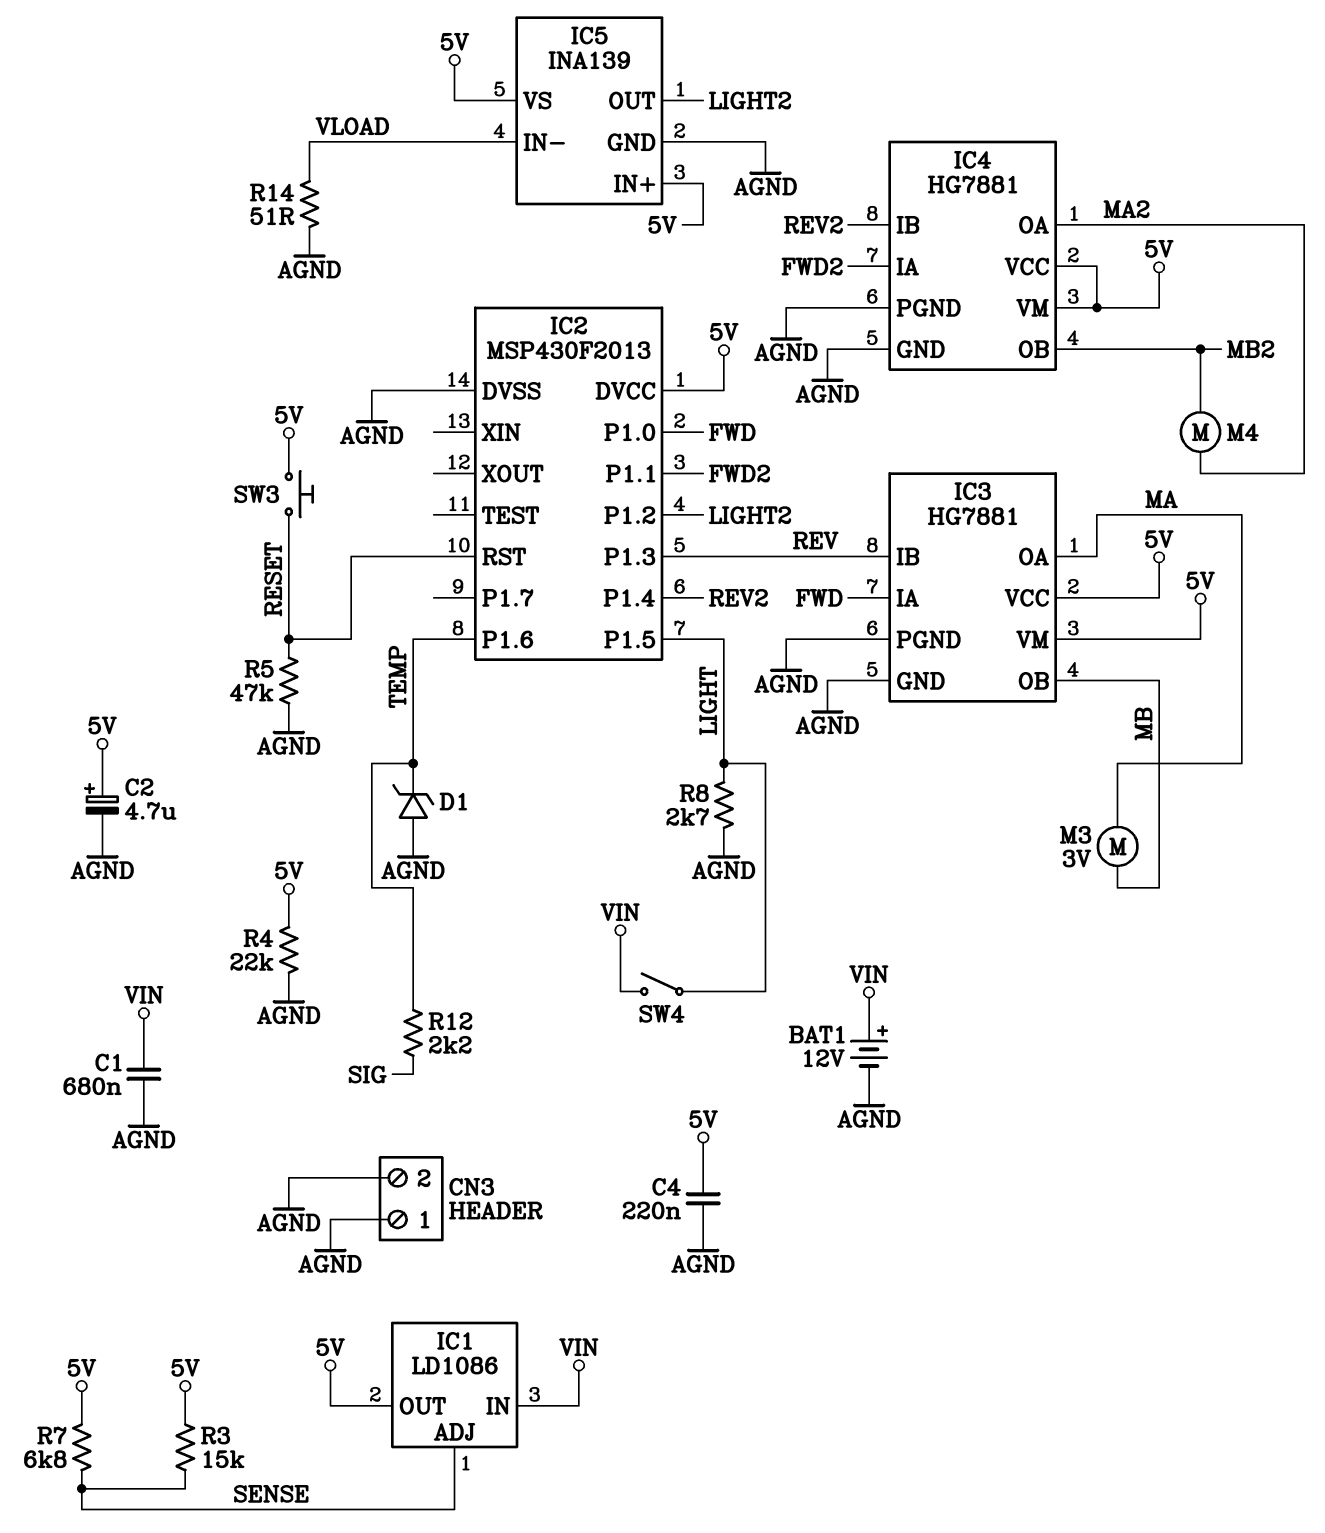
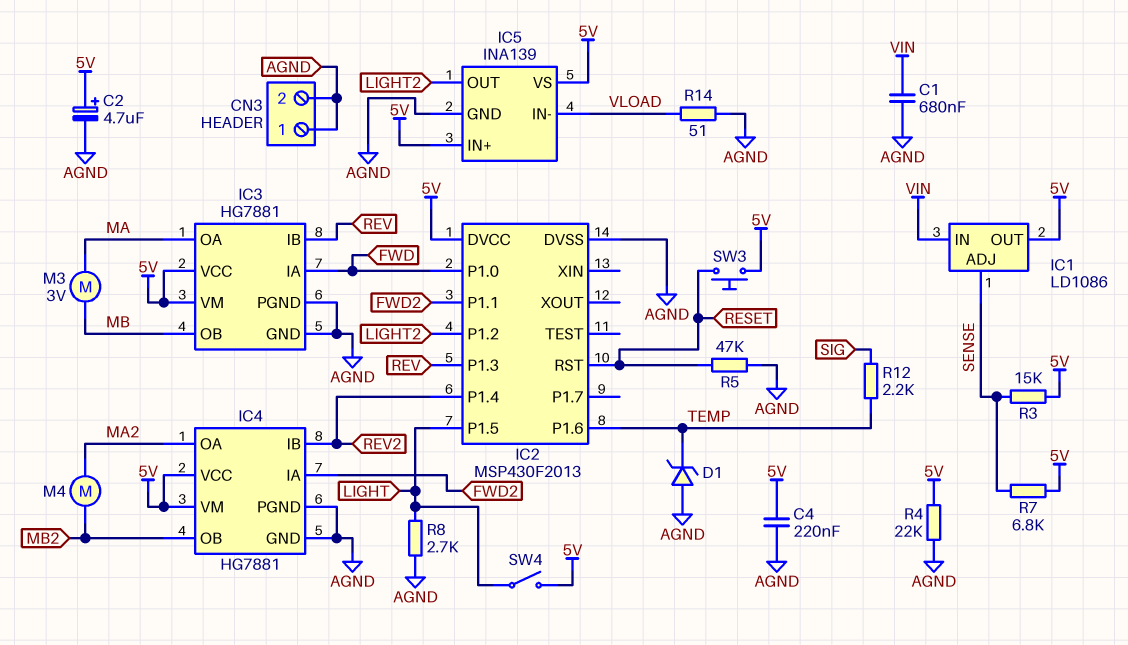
BAT1: 12V (plus VIN, minus AGND) -> none
SW4: switch (LIGHT, VIN) -> switch (5V, LIGHT)

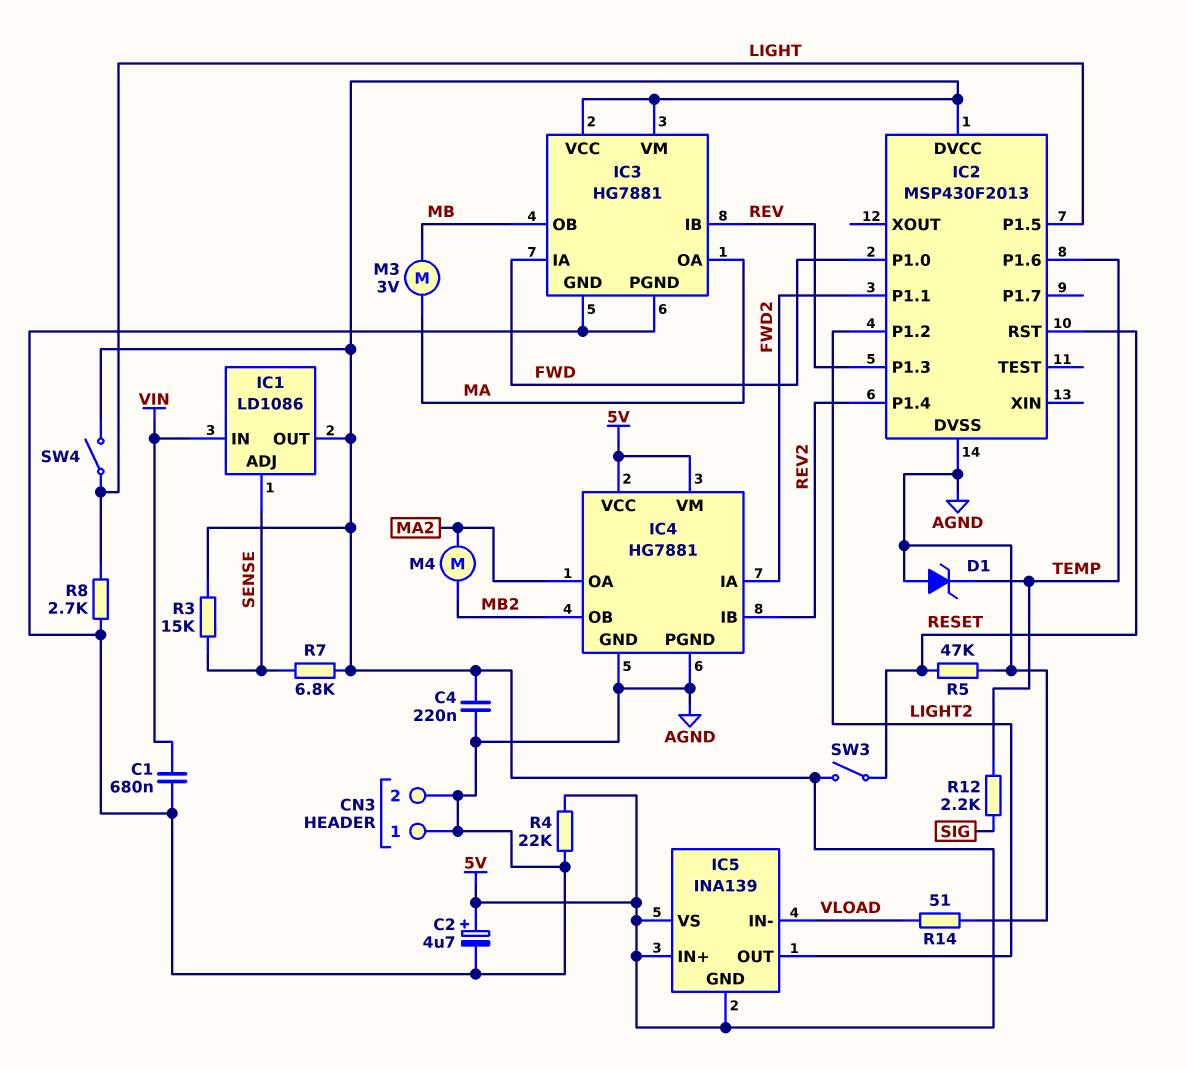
IC5 pin GND: AGND -> 5V
SW3: button (5V, RESET) -> switch (5V, RESET)

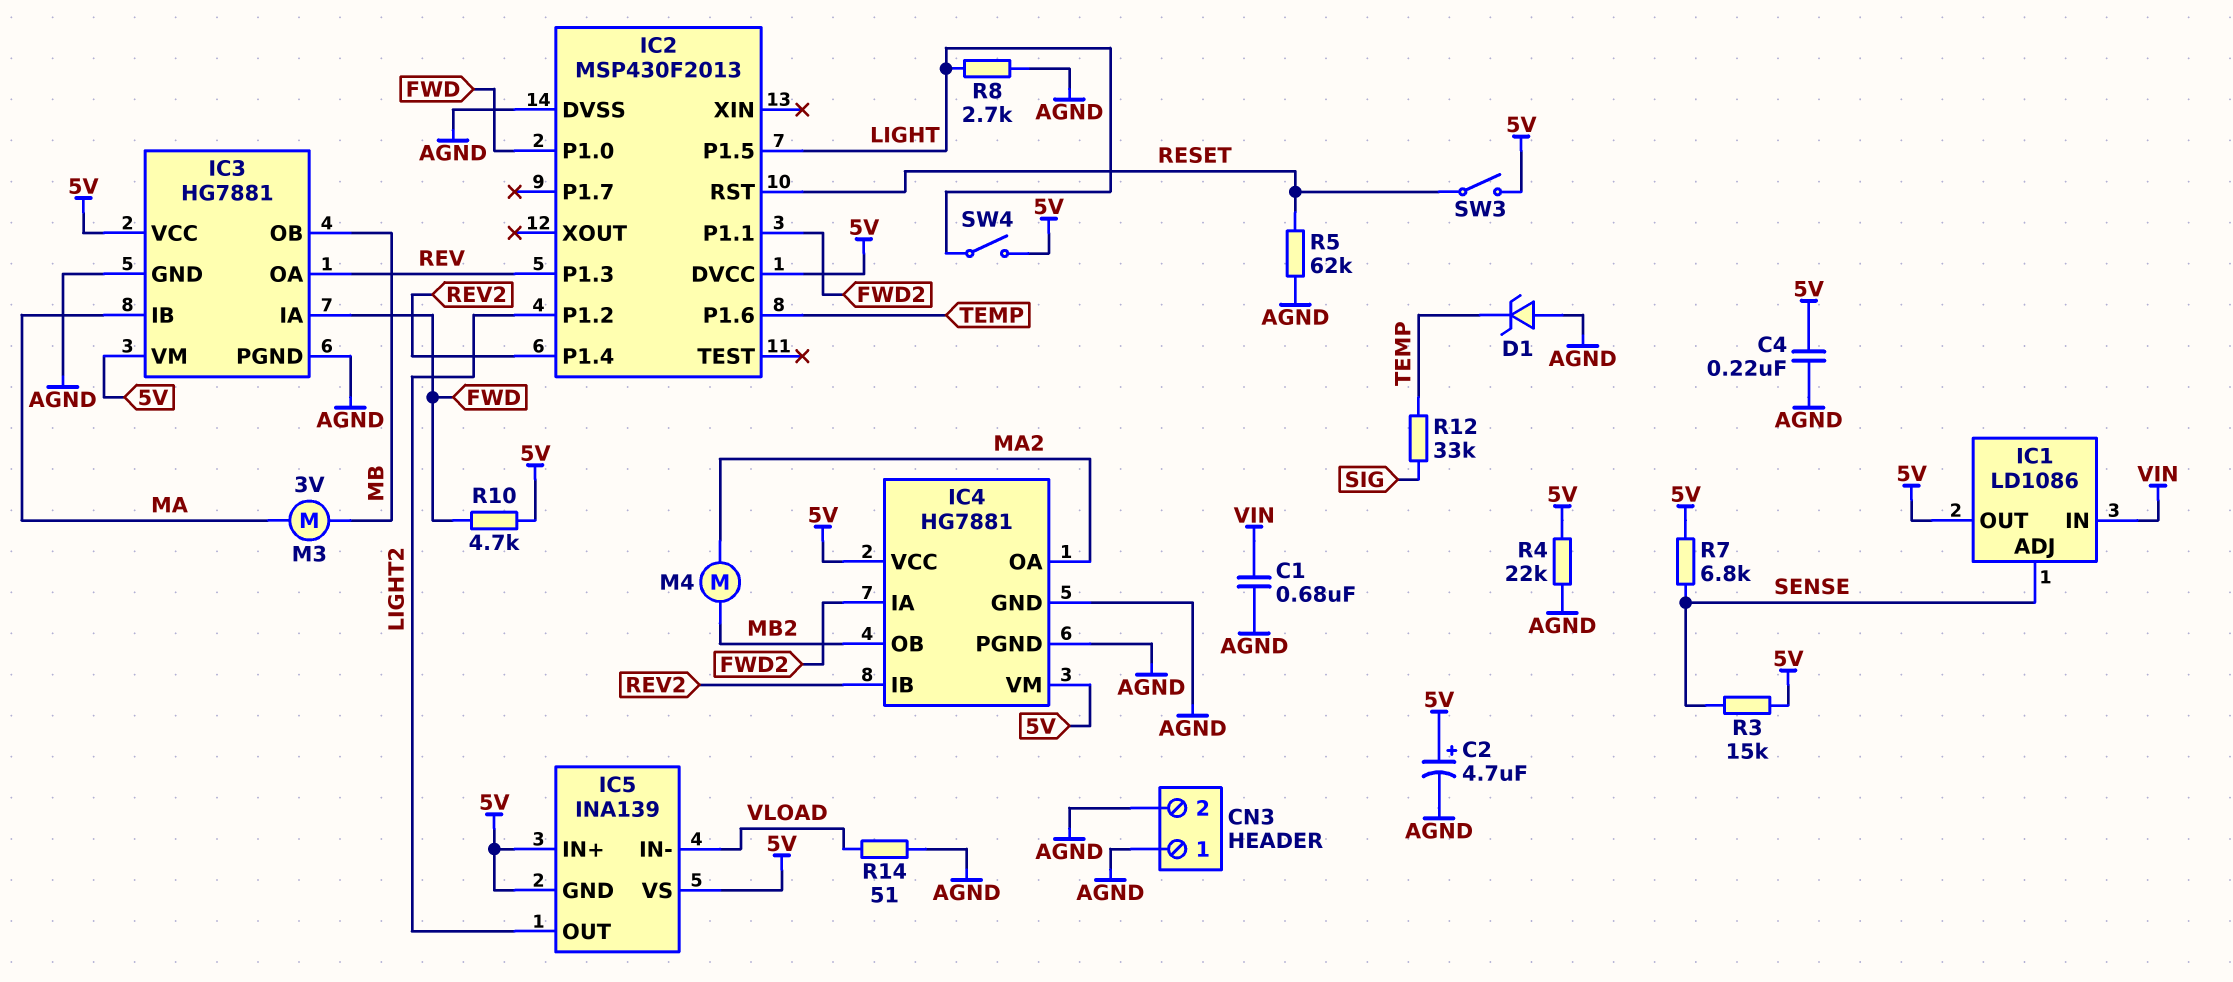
IC3 pin IB: REV -> MA
IC3 pin OA: MA -> REV
R5: 47k (AGND, RESET) -> 62k (AGND, RESET)
R10: none -> 4.7k (5V, FWD)
R12: 2.2k (SIG, TEMP) -> 33k (SIG, TEMP)

